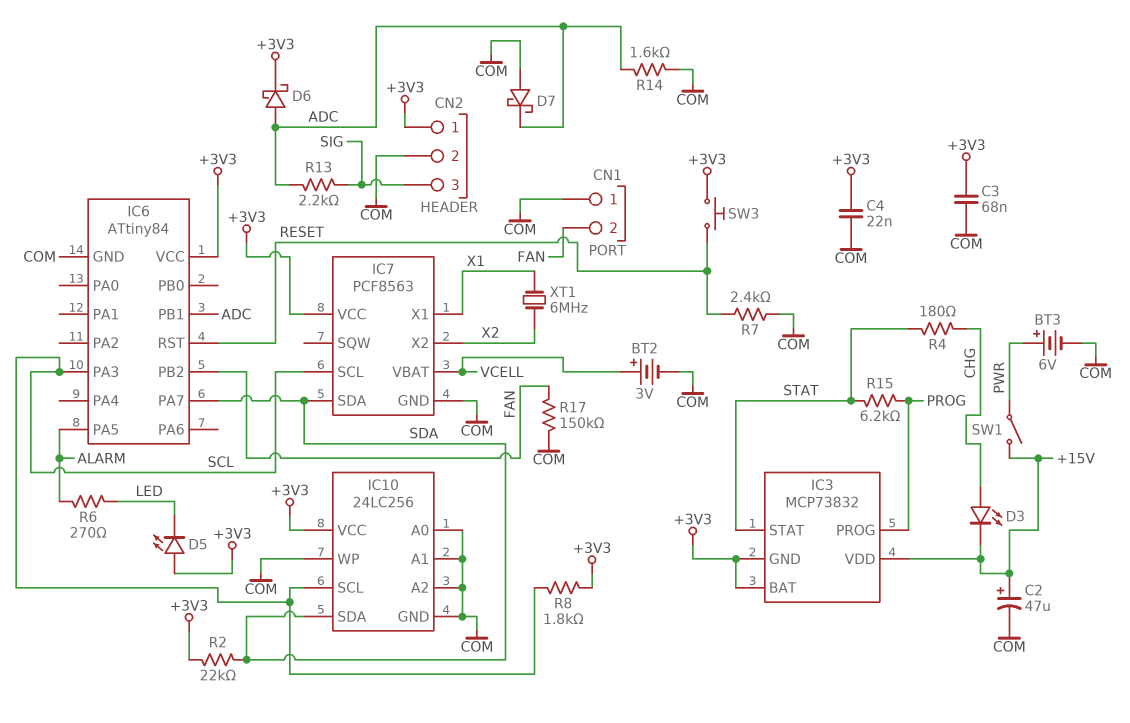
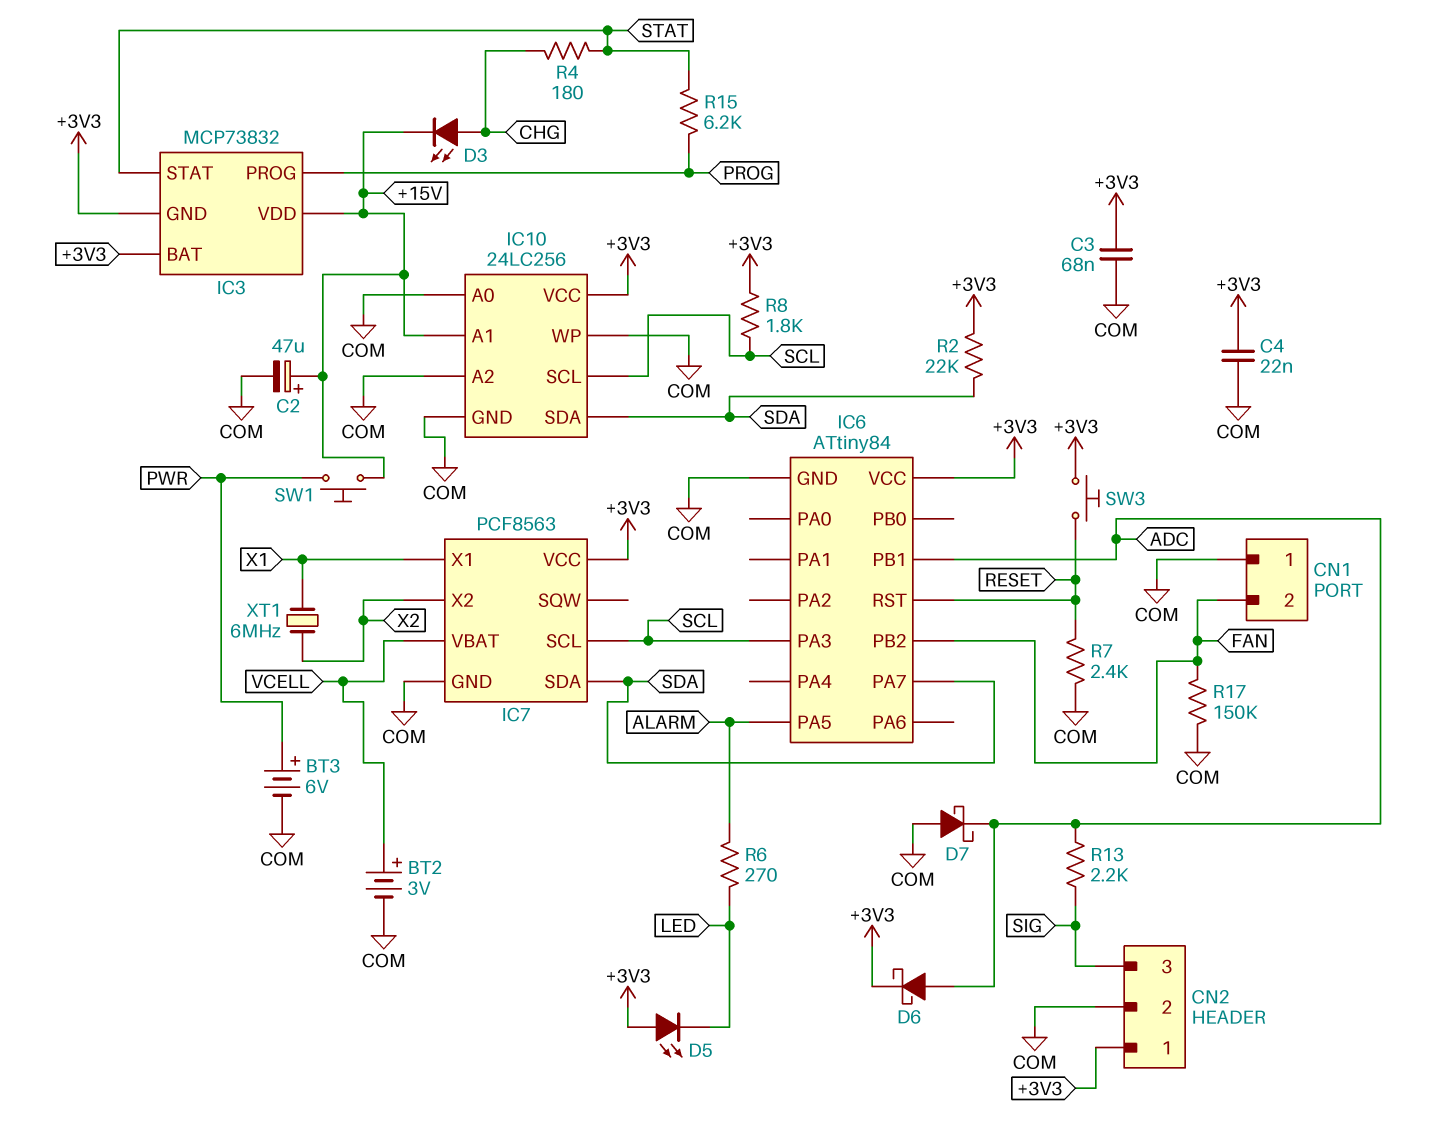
IC10 pin A1: COM -> +15V
R14: 1.6k (ADC, COM) -> none
SW1: switch (+15V, PWR) -> button (+15V, PWR)

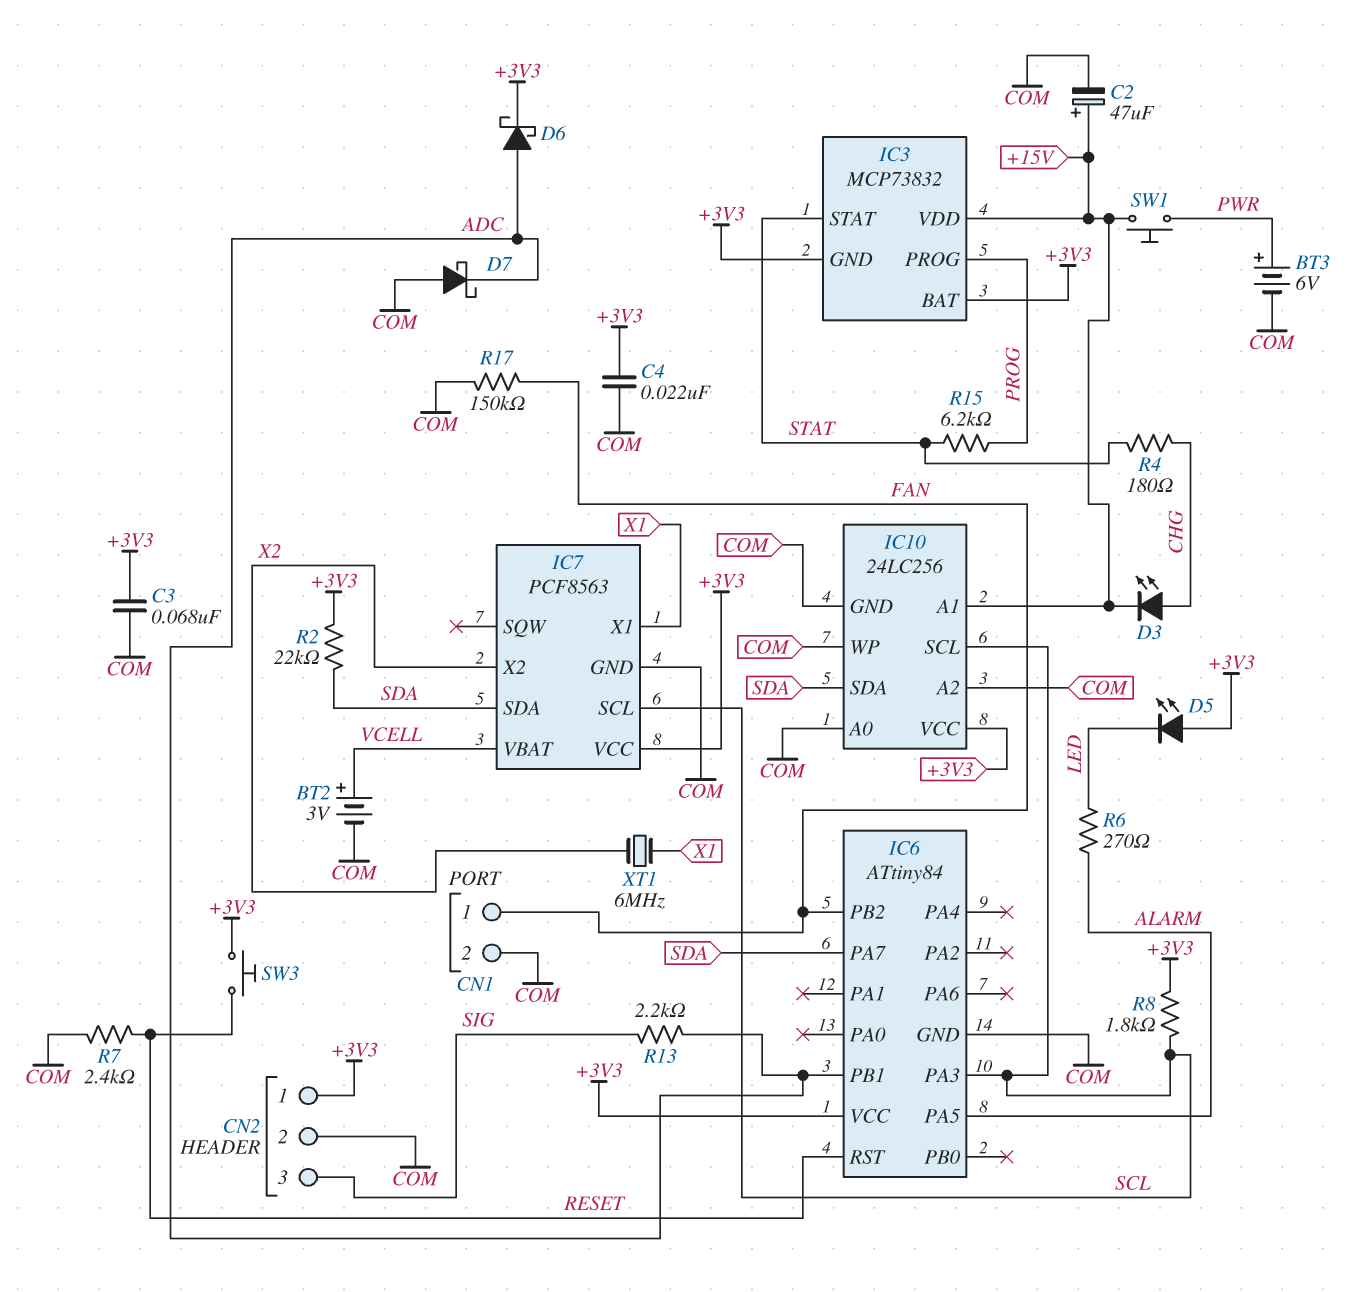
CN1 pin 1: COM -> FAN
CN1 pin 2: FAN -> COM

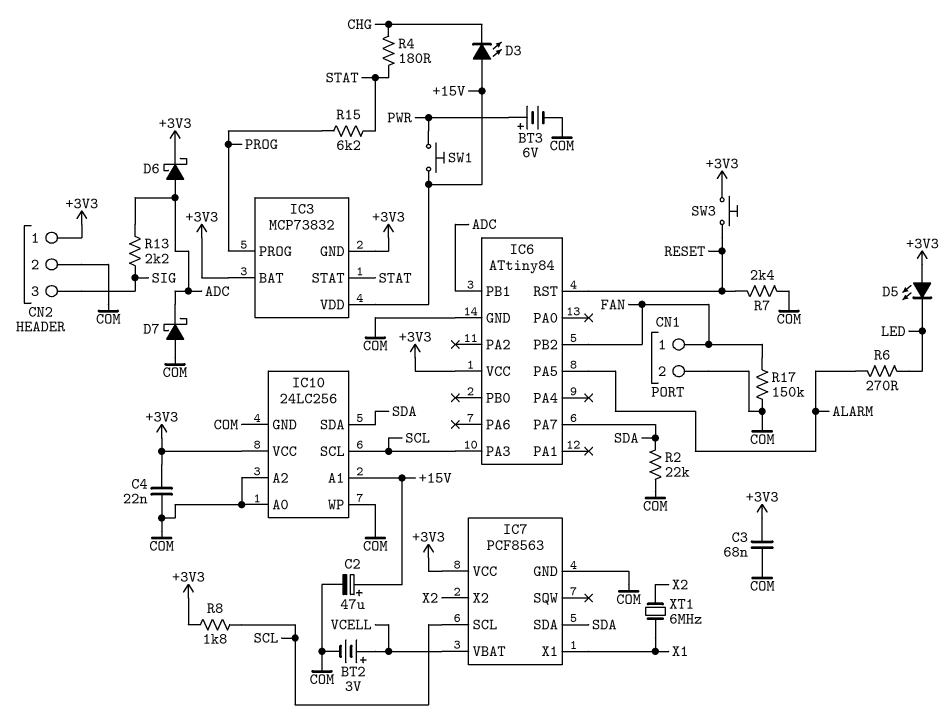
D3: LED (A CHG, K +15V) -> LED (A +15V, K CHG)
R2: 22k (+3V3, SDA) -> 22k (COM, SDA)

